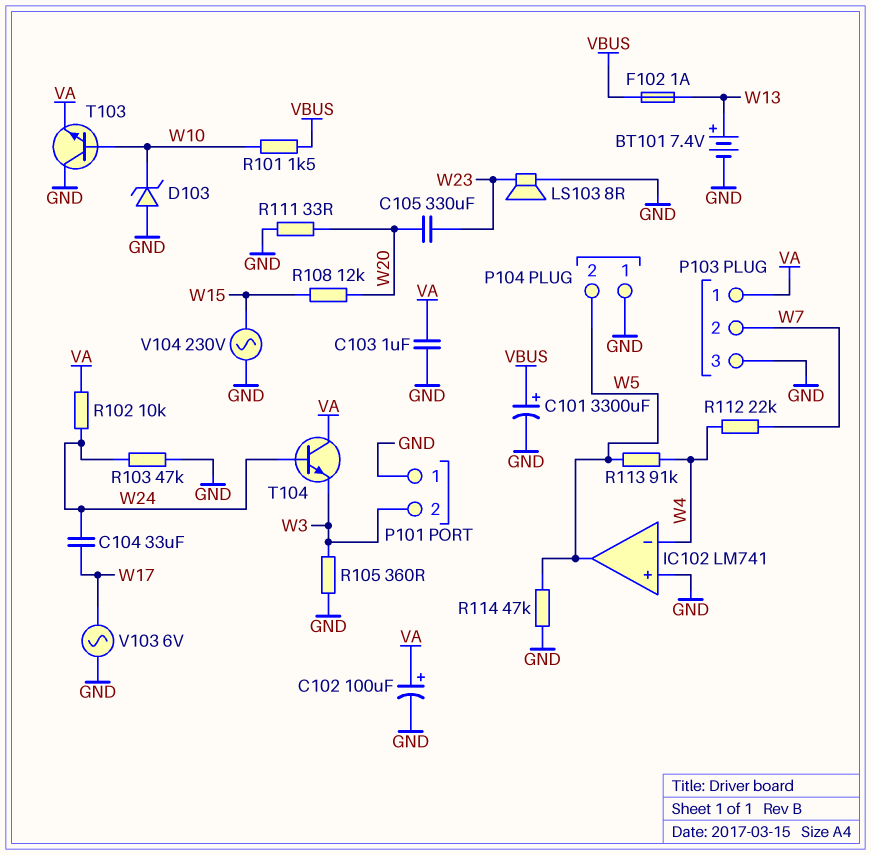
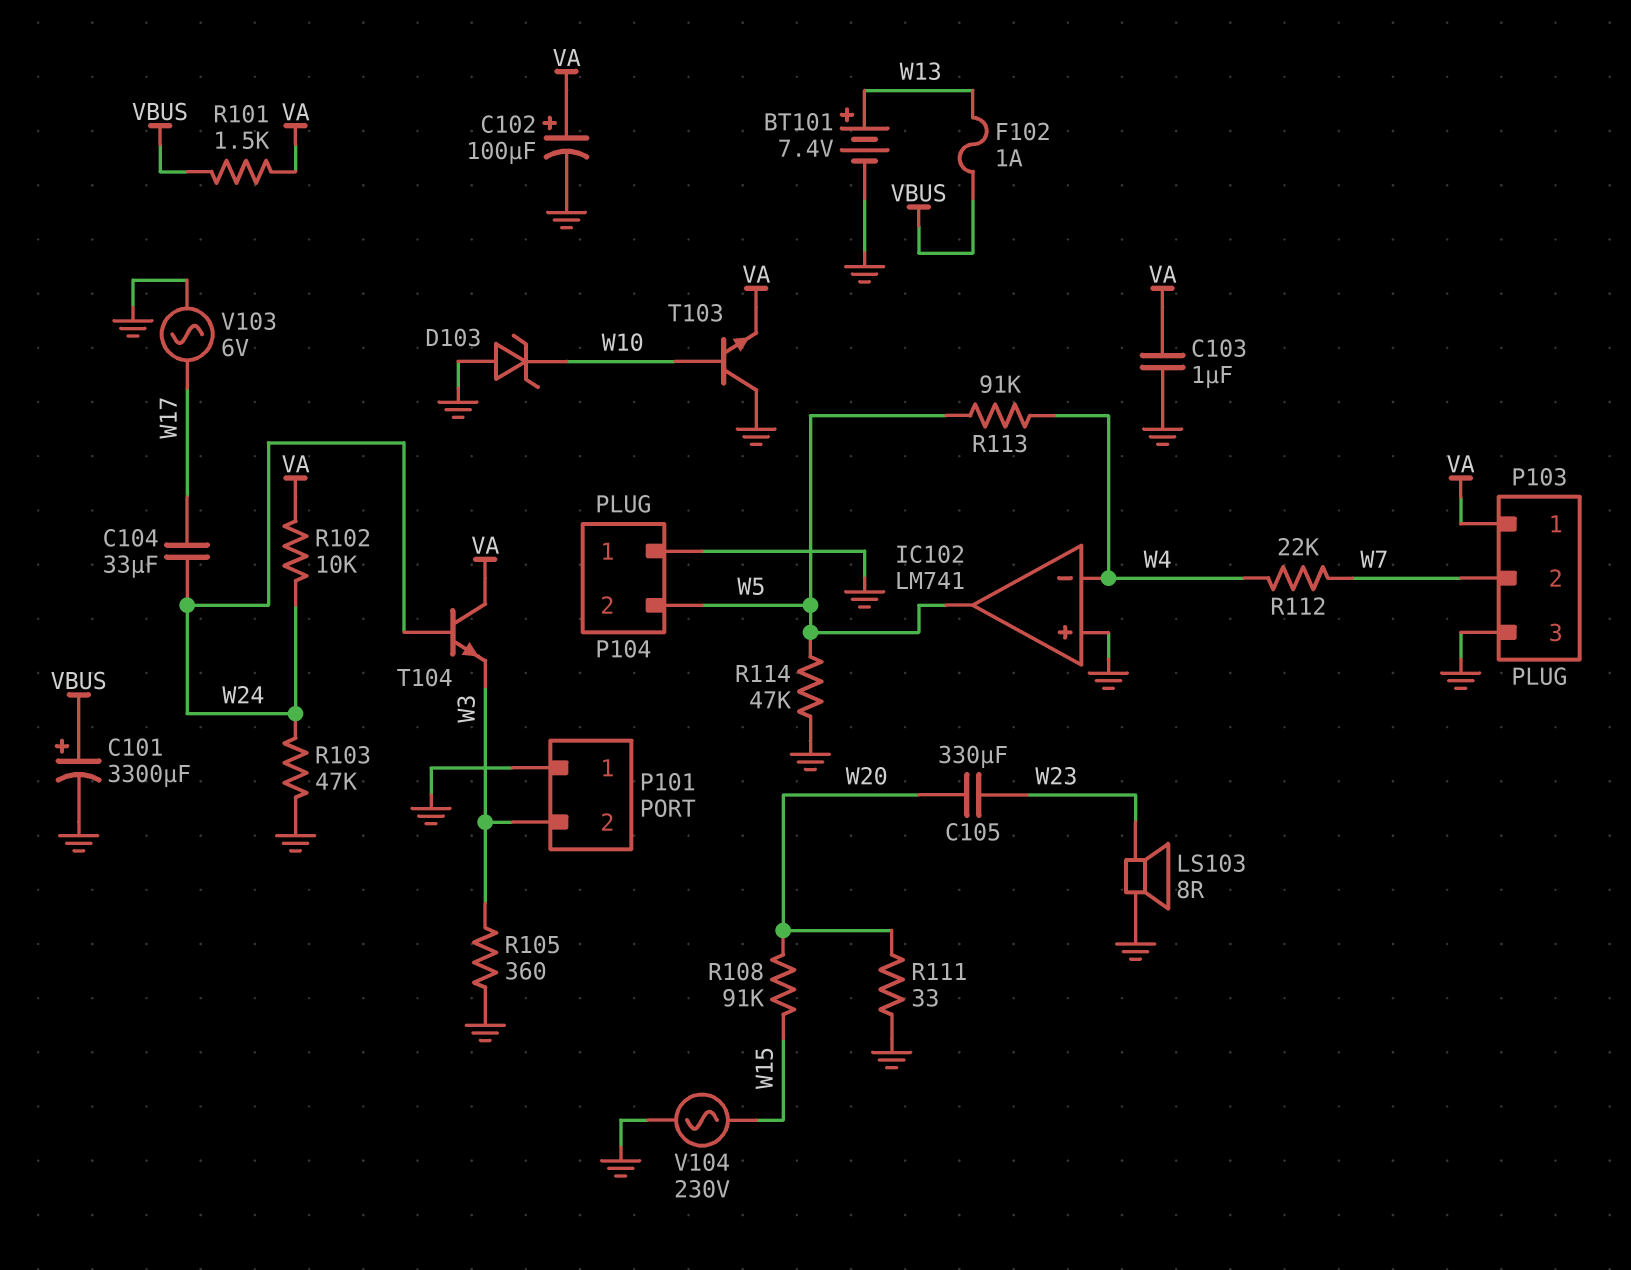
R101: 1.5k (VBUS, W10) -> 1.5k (VA, VBUS)
R108: 12k (W15, W20) -> 91k (W15, W20)

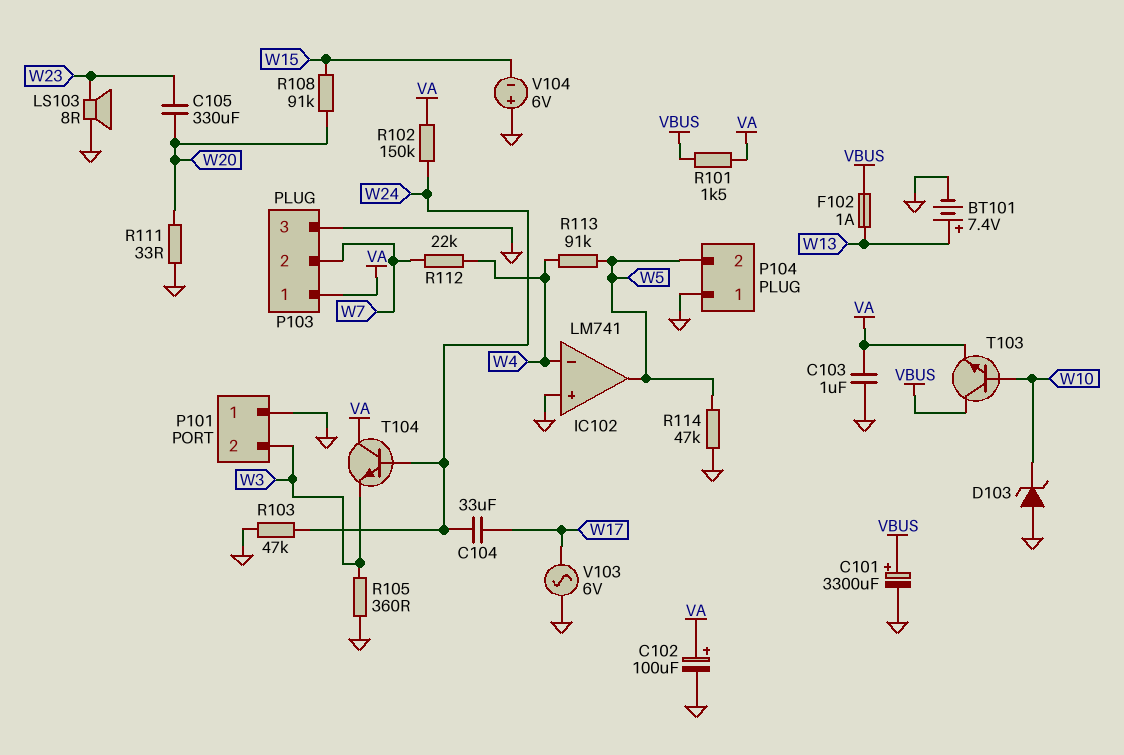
R102: 10k (VA, W24) -> 150k (VA, W24)
T103: NPN (B W10, C GND, E VA) -> NPN (B W10, C VBUS, E VA)
V104: AC 230V (GND, W15) -> 6V (plus GND, minus W15)

